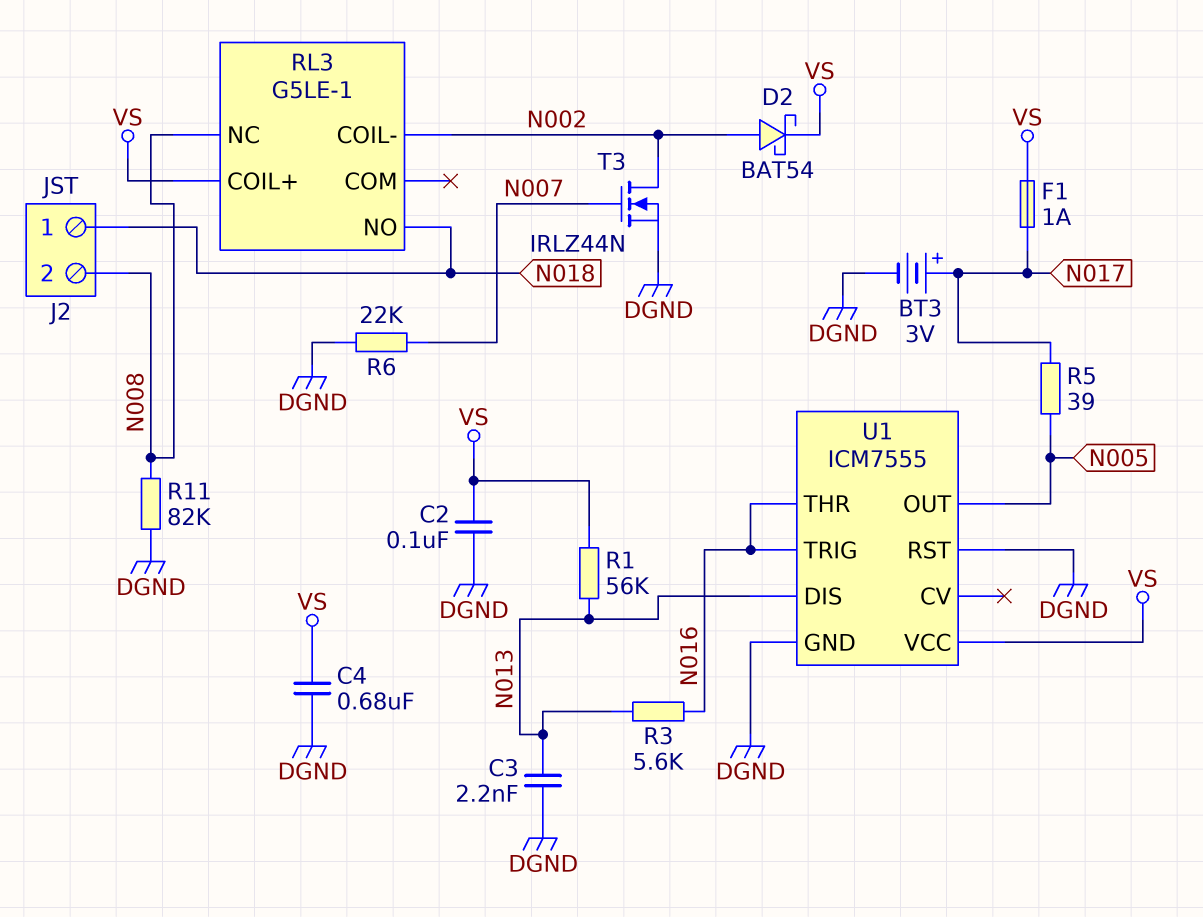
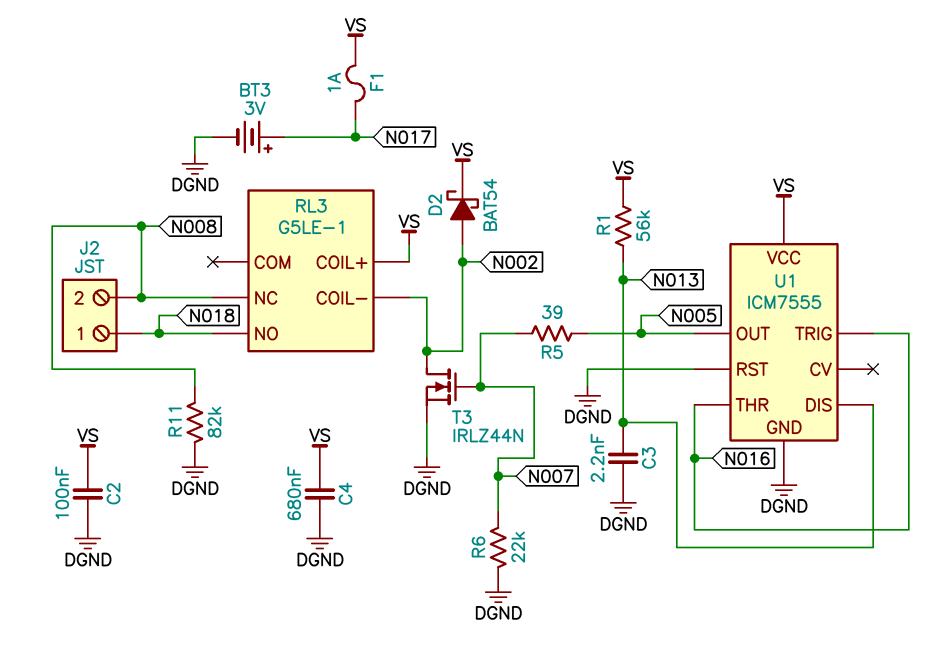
R3: 5.6k (N013, N016) -> none
R5: 39 (N005, N017) -> 39 (N005, N007)

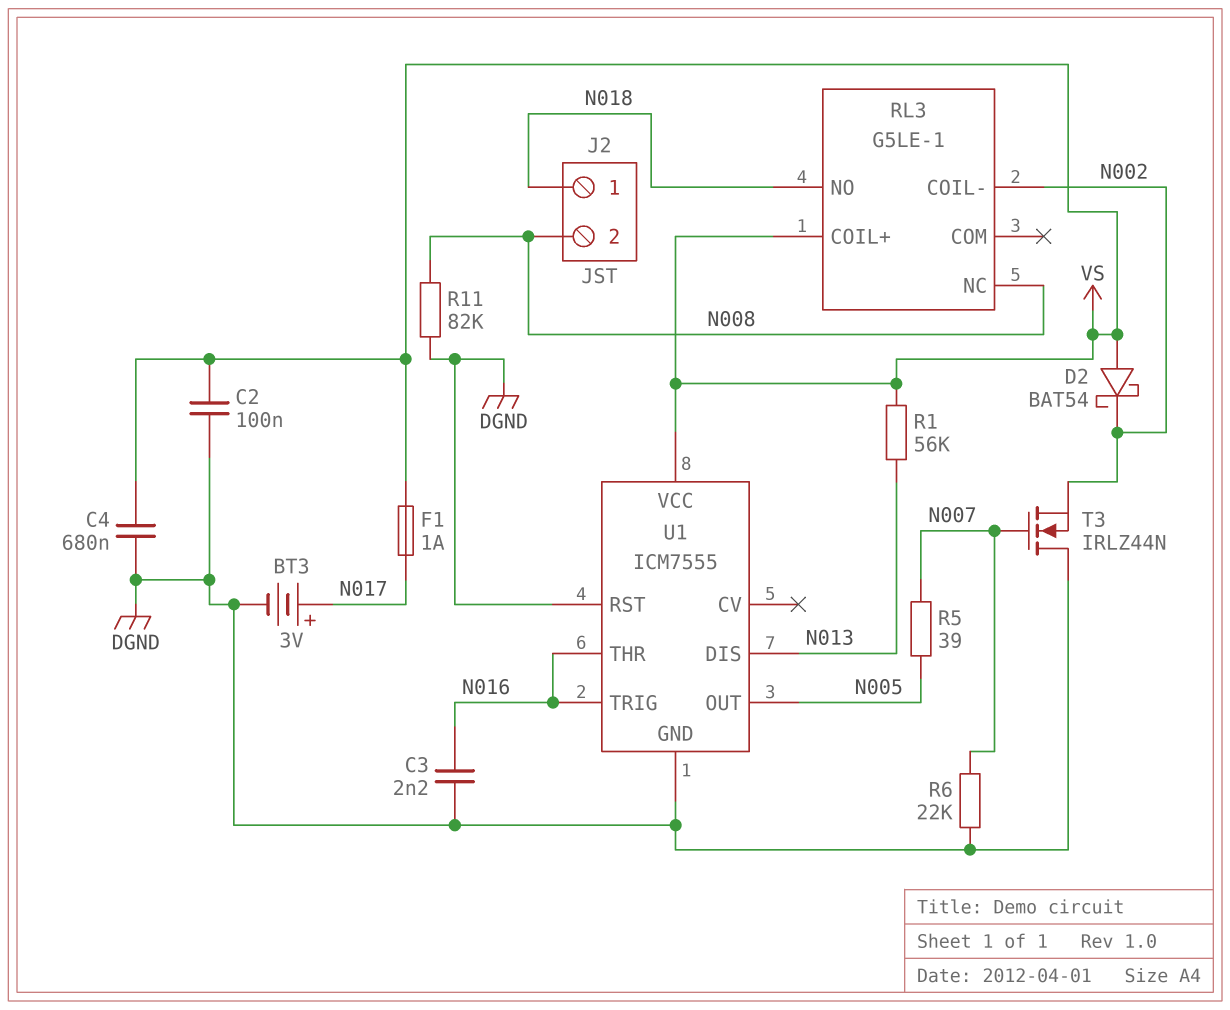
C3: 2.2nF (DGND, N013) -> 2.2nF (DGND, N016)
D2: schottky BAT54 (A N002, K VS) -> schottky BAT54 (A VS, K N002)
T3: NMOS IRLZ44N (G N007, D N002, S DGND) -> NMOS IRLZ44N (G N007, D DGND, S N002)

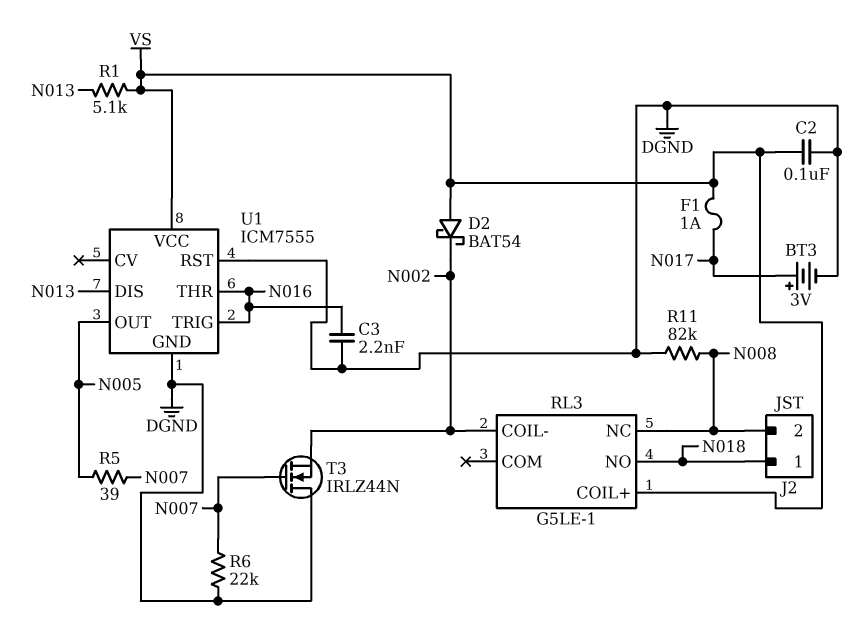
C4: 680nF (DGND, VS) -> none
R1: 56k (N013, VS) -> 5.1k (N013, VS)

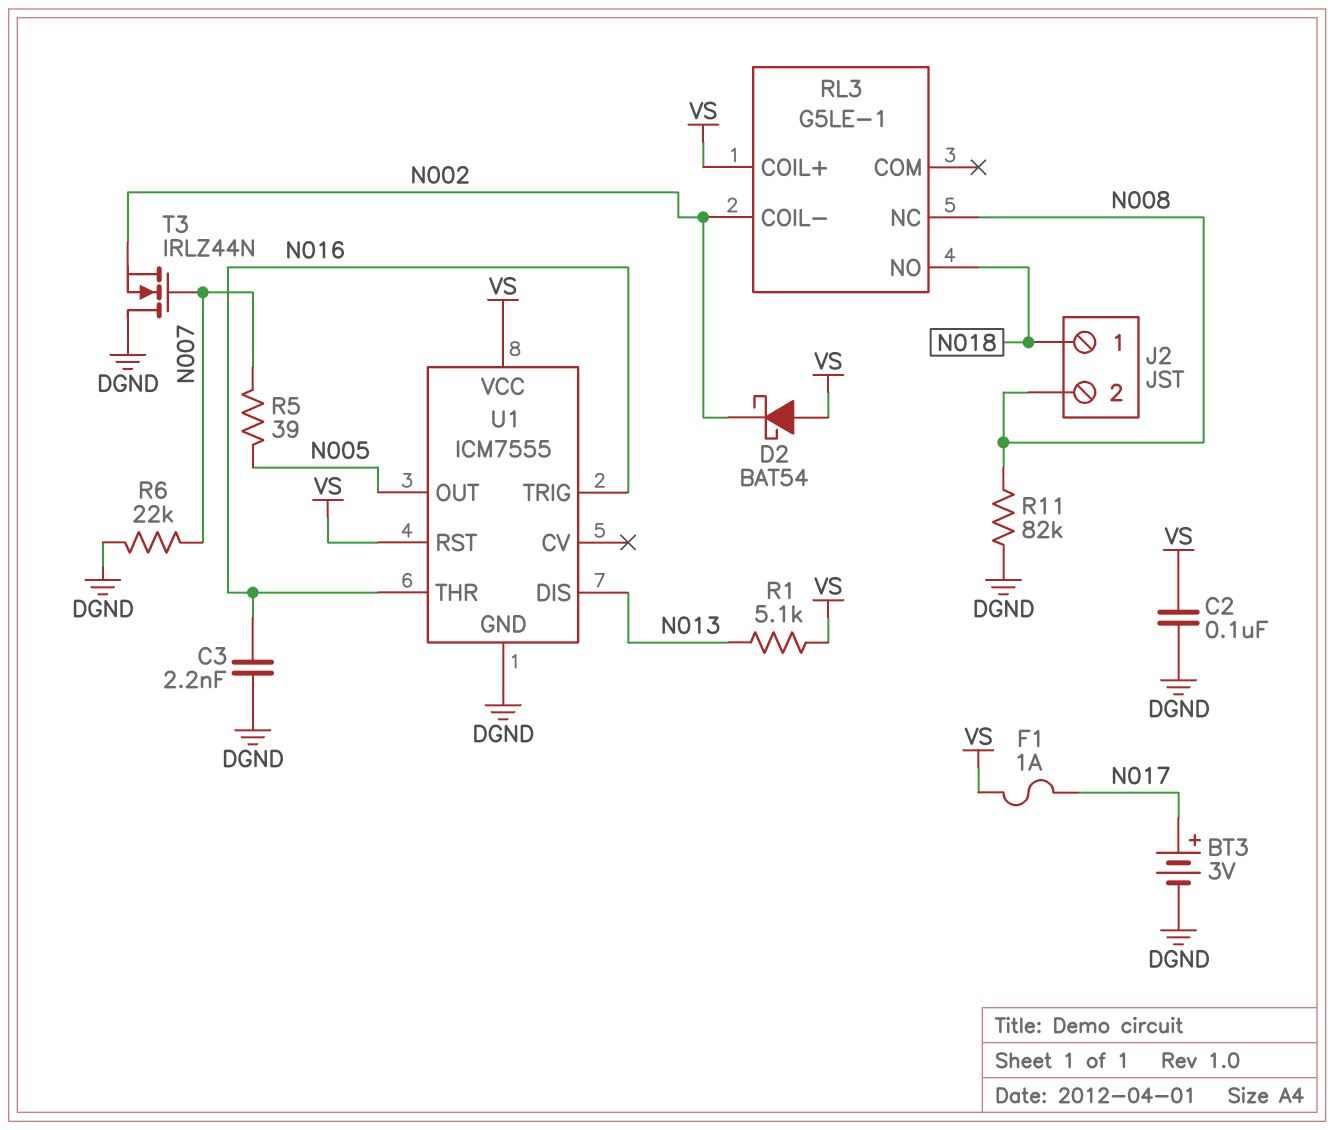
U1 pin RST: DGND -> VS

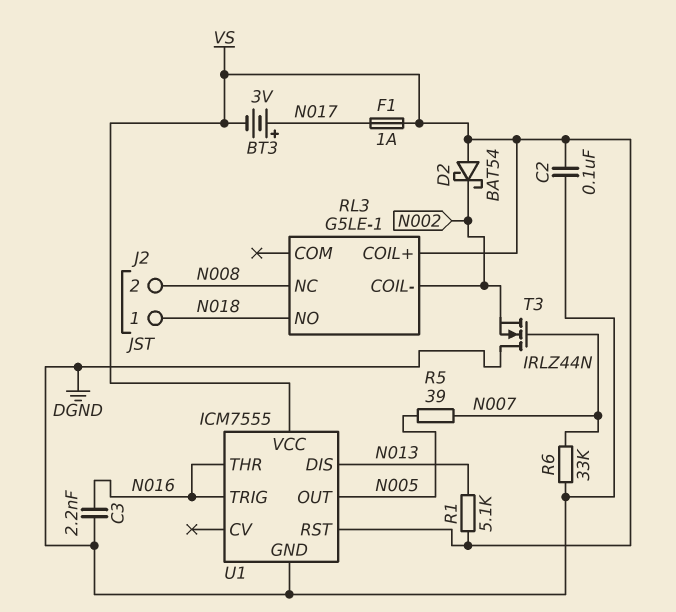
BT3: 3V (plus N017, minus DGND) -> 3V (plus N017, minus VS)
R6: 22k (DGND, N007) -> 33k (DGND, N007)
R11: 82k (DGND, N008) -> none

